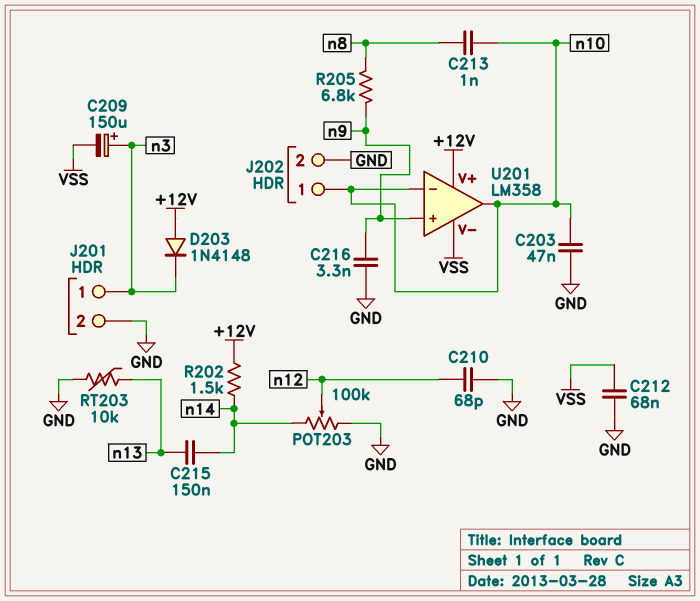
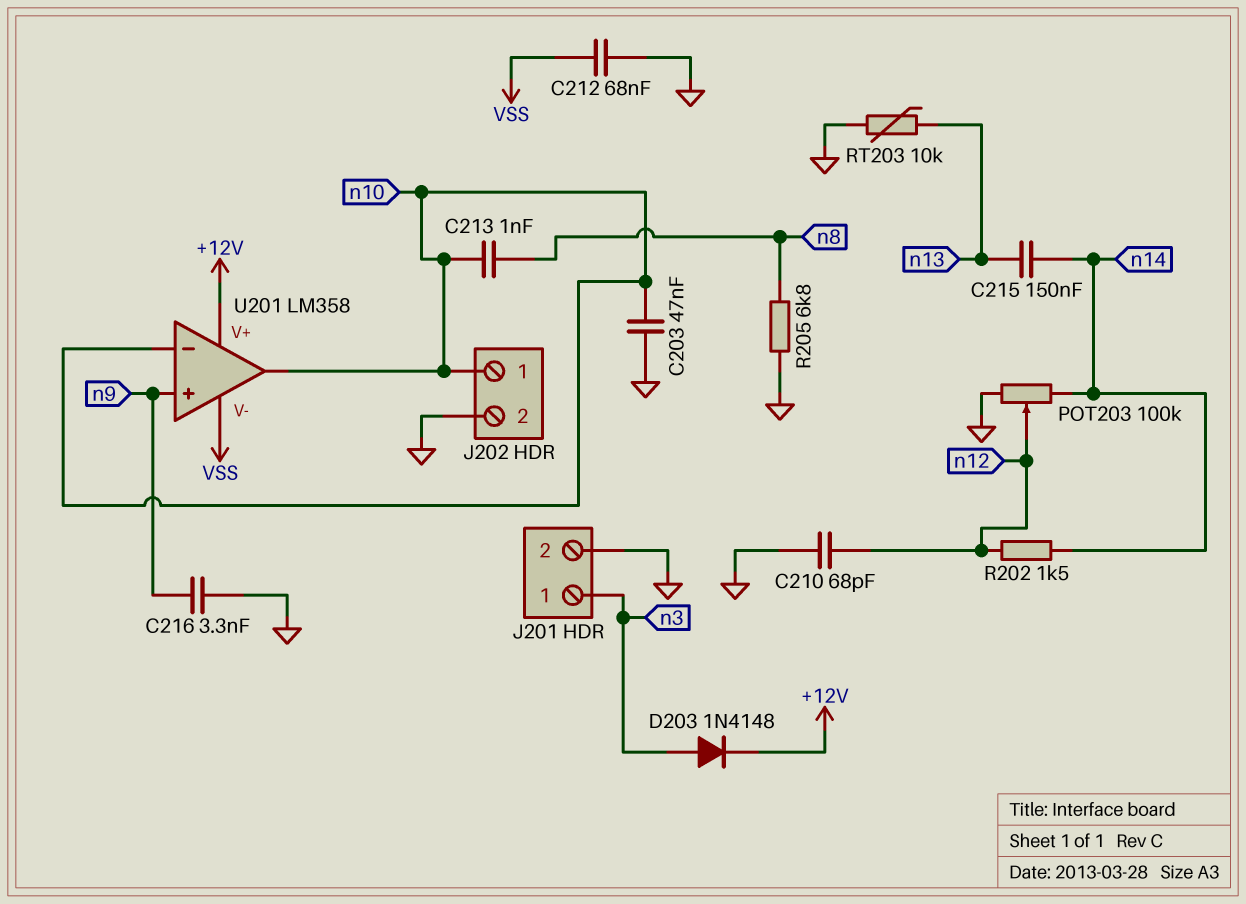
C209: 150uF (plus n3, minus VSS) -> none
D203: diode 1N4148 (A +12V, K n3) -> diode 1N4148 (A n3, K +12V)
R202: 1.5k (+12V, n14) -> 1.5k (n12, n14)
R205: 6.8k (n8, n9) -> 6.8k (GND, n8)

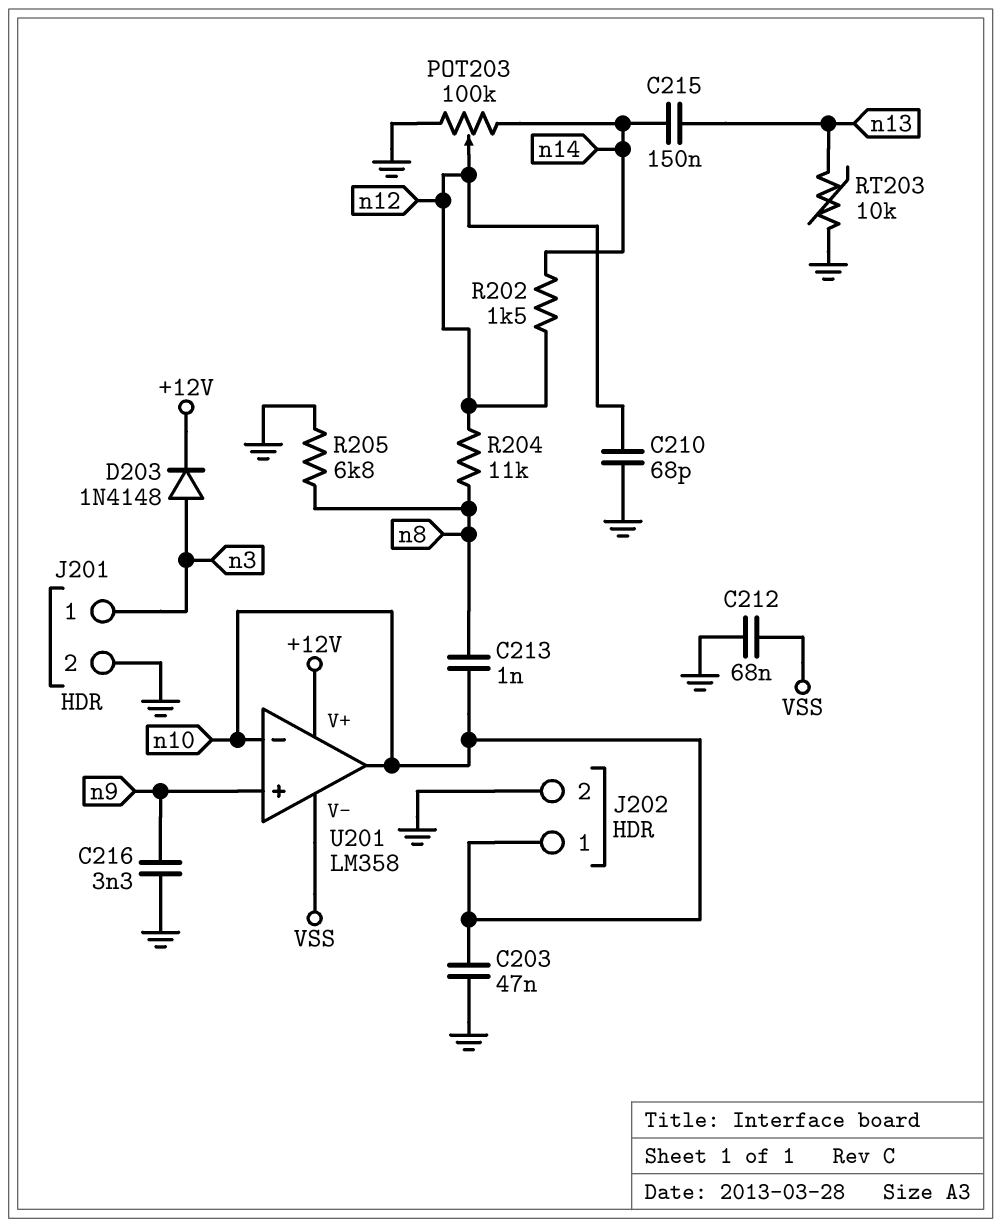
R204: none -> 11k (n8, n12)

